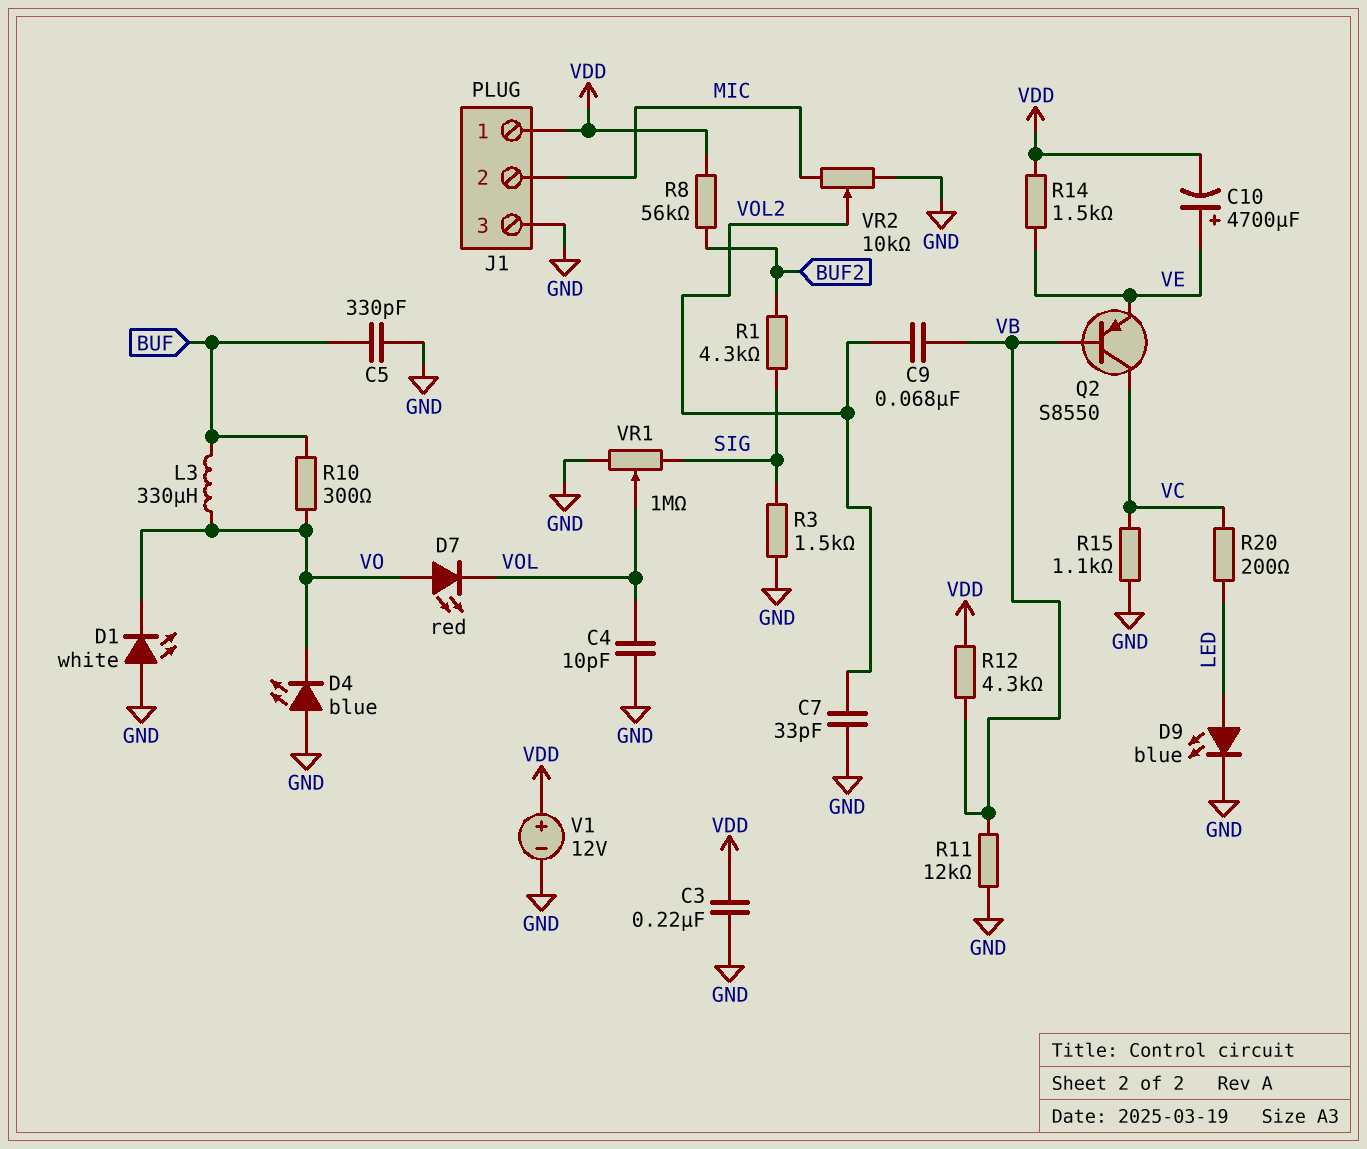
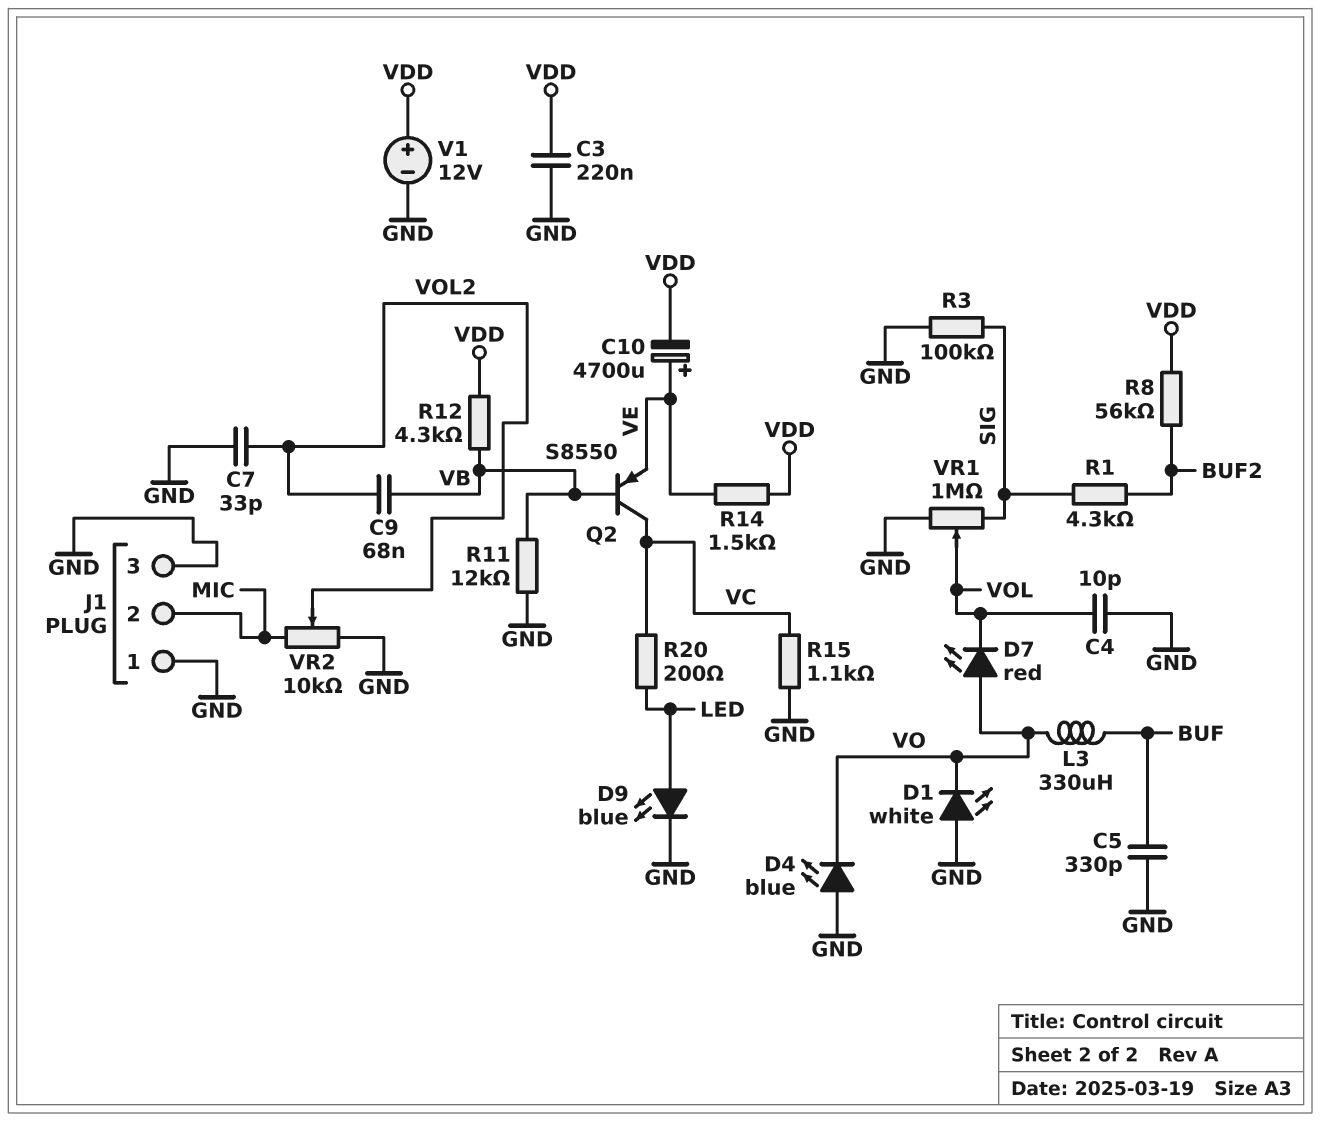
J1 pin 1: VDD -> GND
R3: 1.5k (GND, SIG) -> 100k (GND, SIG)
R10: 300 (BUF, VO) -> none

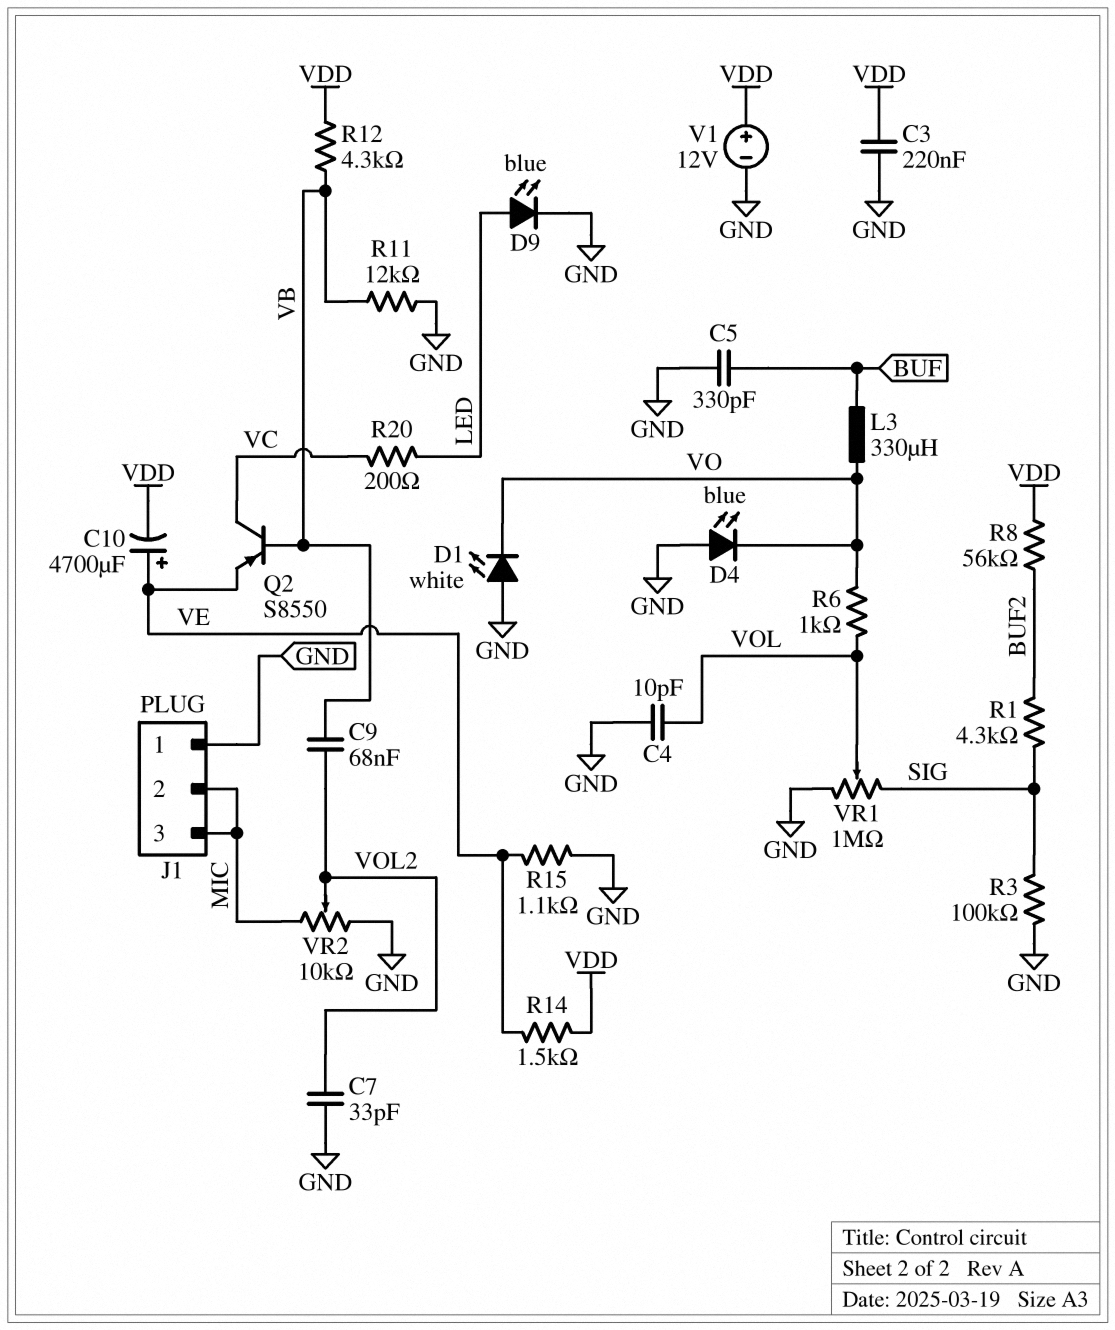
D7: LED red (A VO, K VOL) -> none
J1 pin 3: GND -> MIC
R6: none -> 1k (VO, VOL)
R15: 1.1k (GND, VC) -> 1.1k (GND, VE)

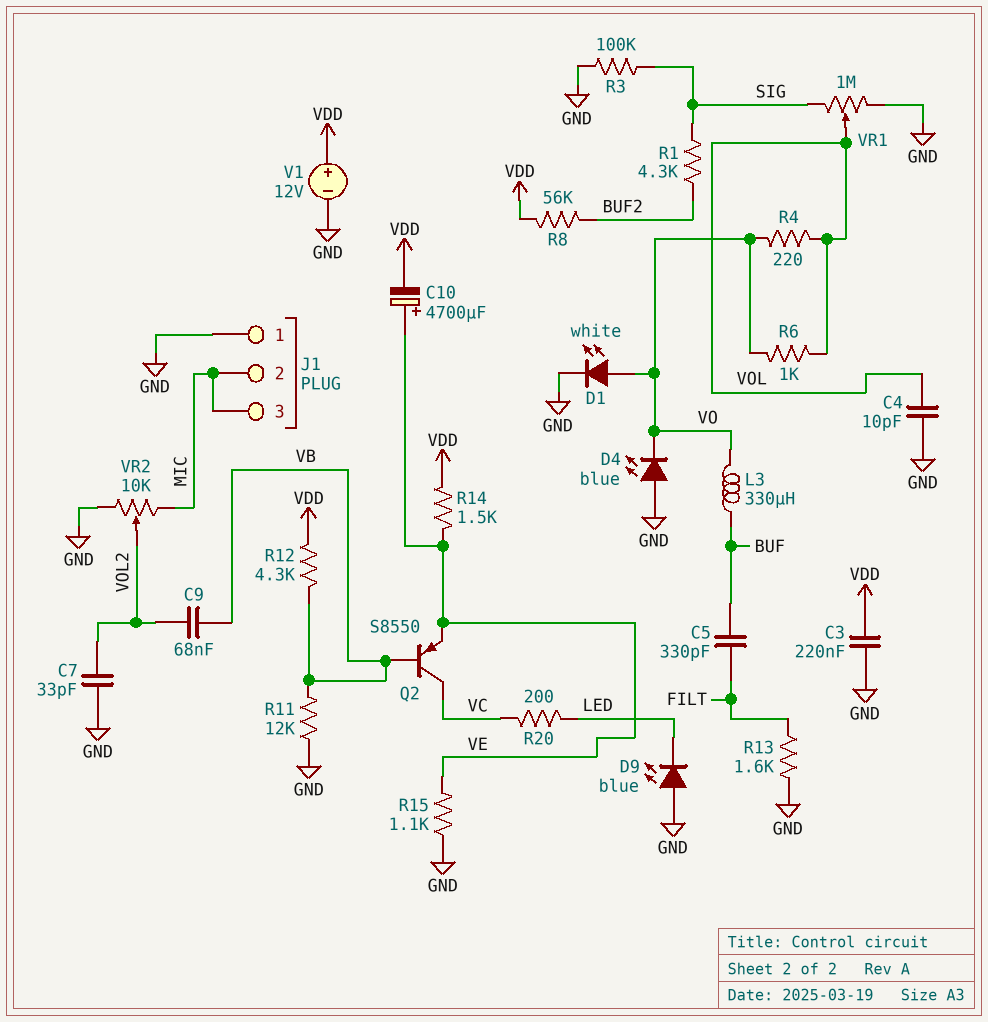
C5: 330pF (BUF, GND) -> 330pF (BUF, FILT)
D1: LED white (A GND, K VO) -> LED white (A VO, K GND)
D9: LED blue (A LED, K GND) -> LED blue (A GND, K LED)
R4: none -> 220 (VO, VOL)
R13: none -> 1.6k (FILT, GND)

